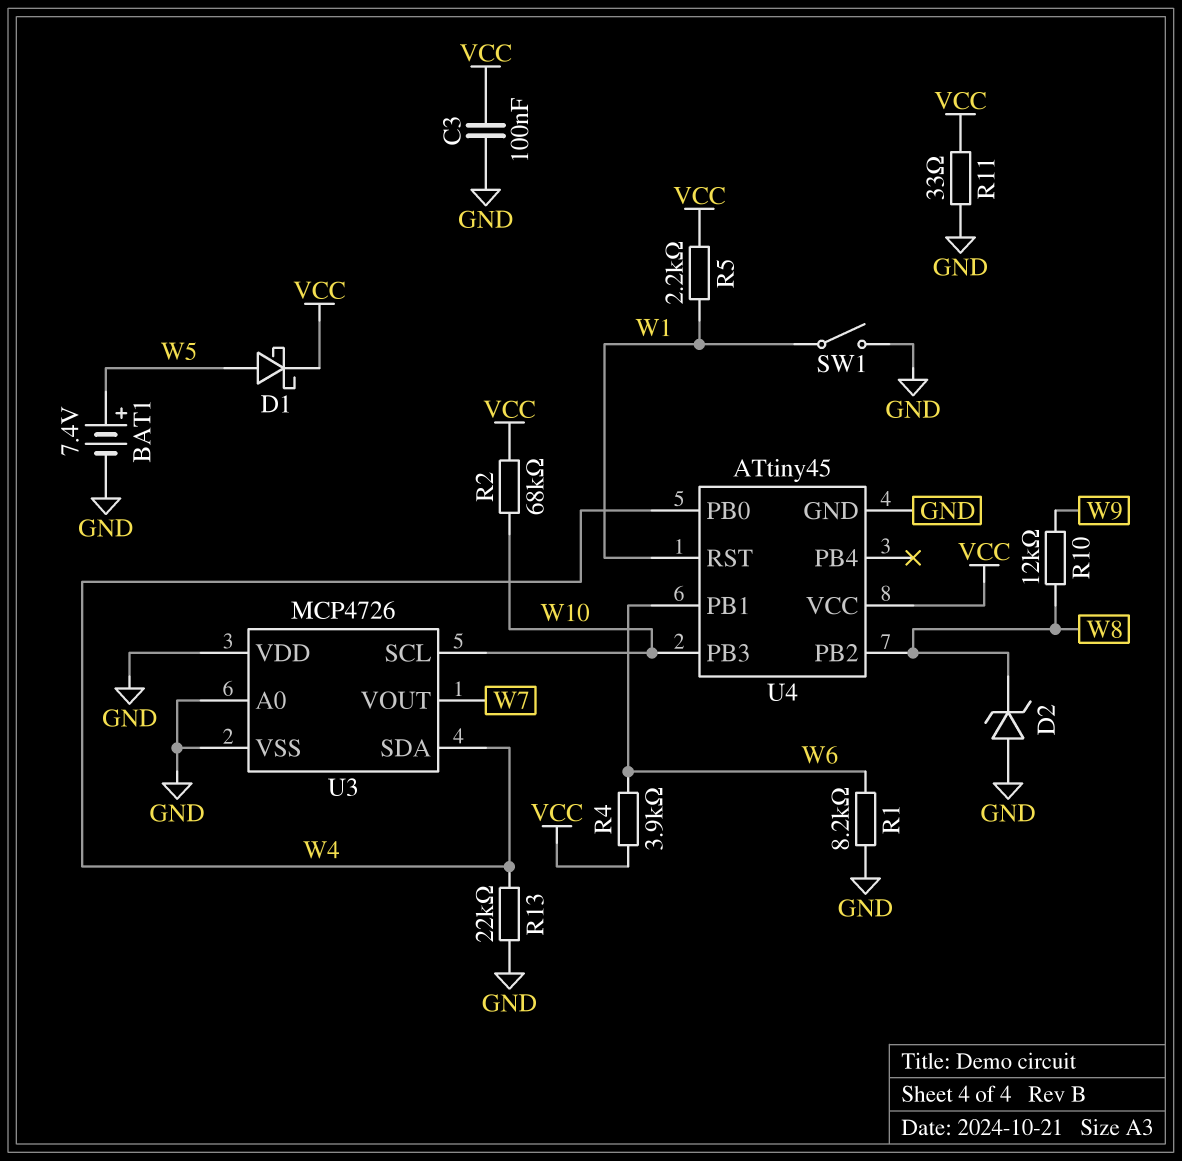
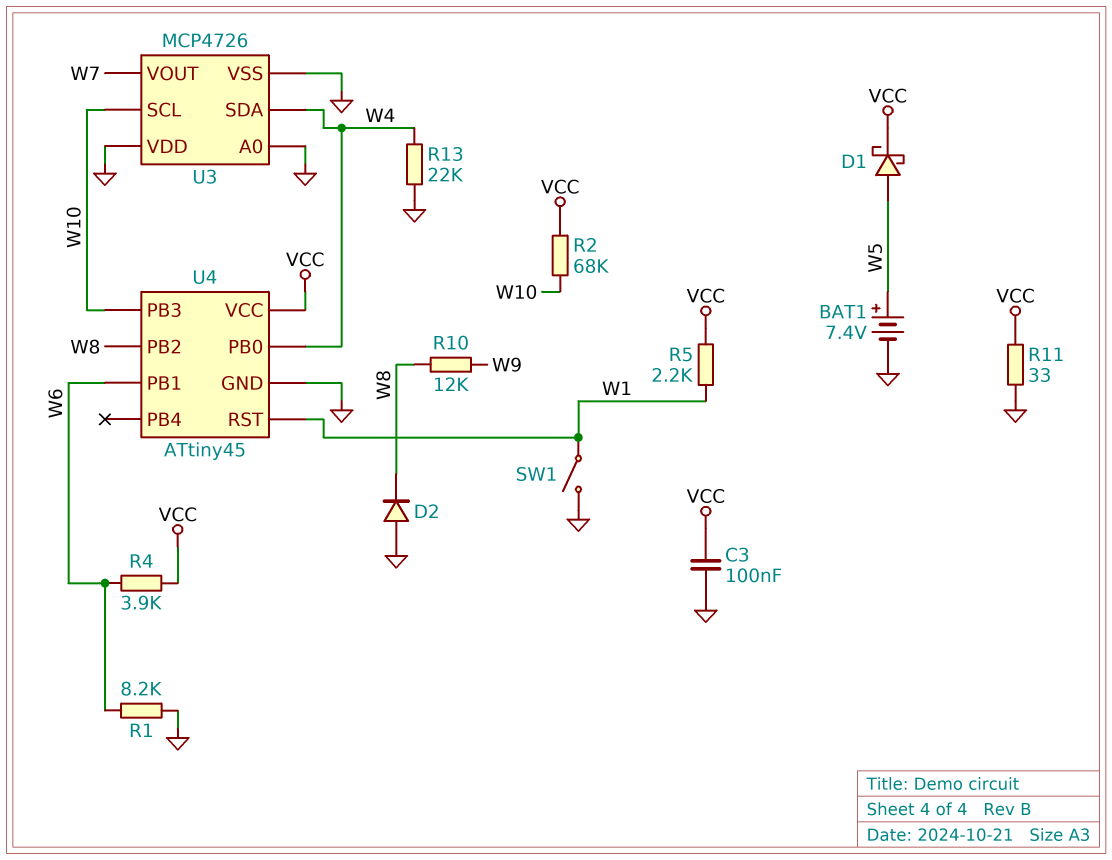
D2: zener (A GND, K W8) -> diode (A GND, K W8)

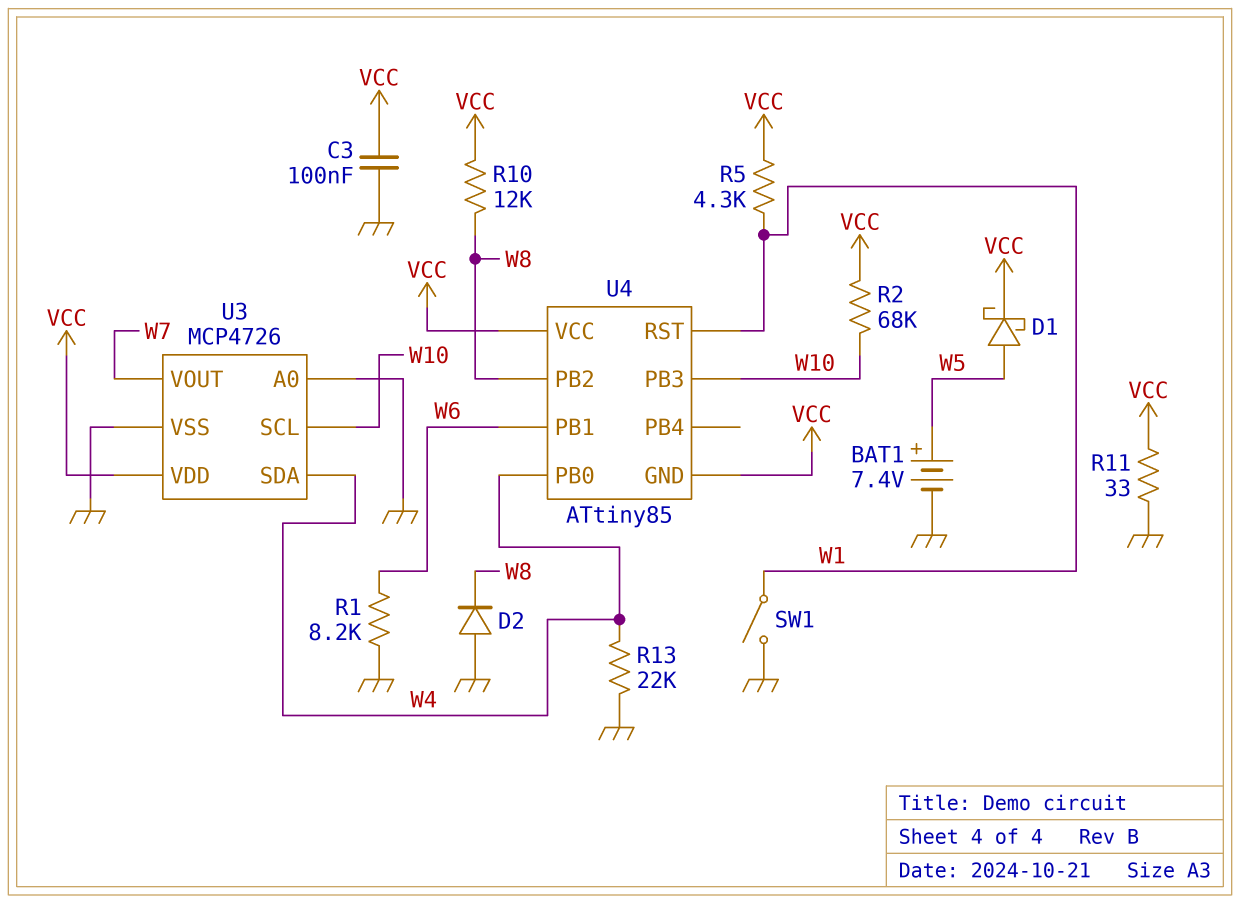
R4: 3.9k (VCC, W6) -> none
R5: 2.2k (VCC, W1) -> 4.3k (VCC, W1)
R10: 12k (W8, W9) -> 12k (VCC, W8)
U3 pin VDD: GND -> VCC
U4: ATtiny45 -> ATtiny85
U4 pin GND: GND -> VCC

